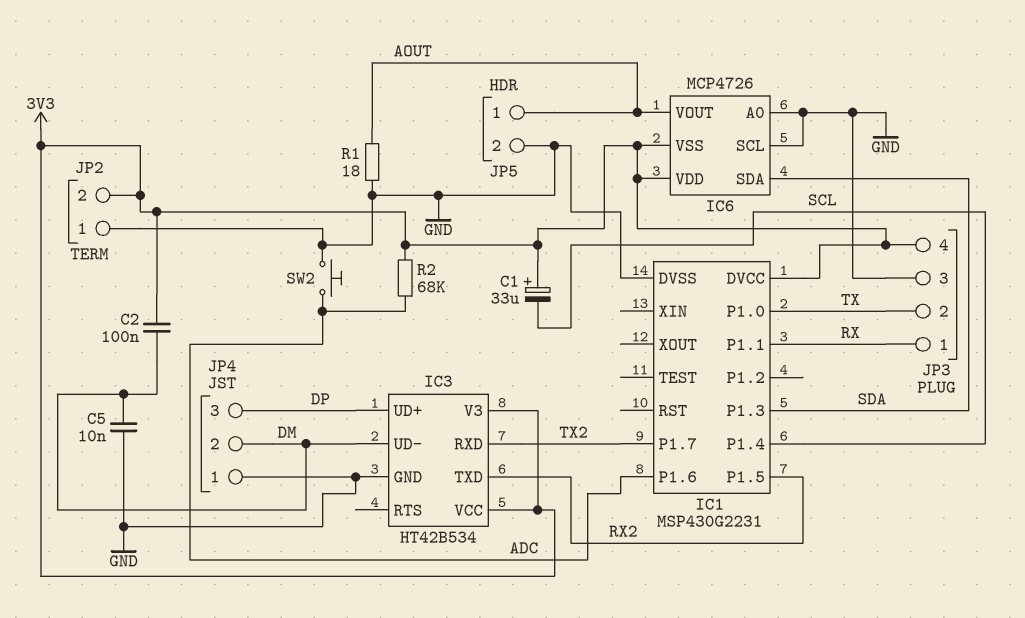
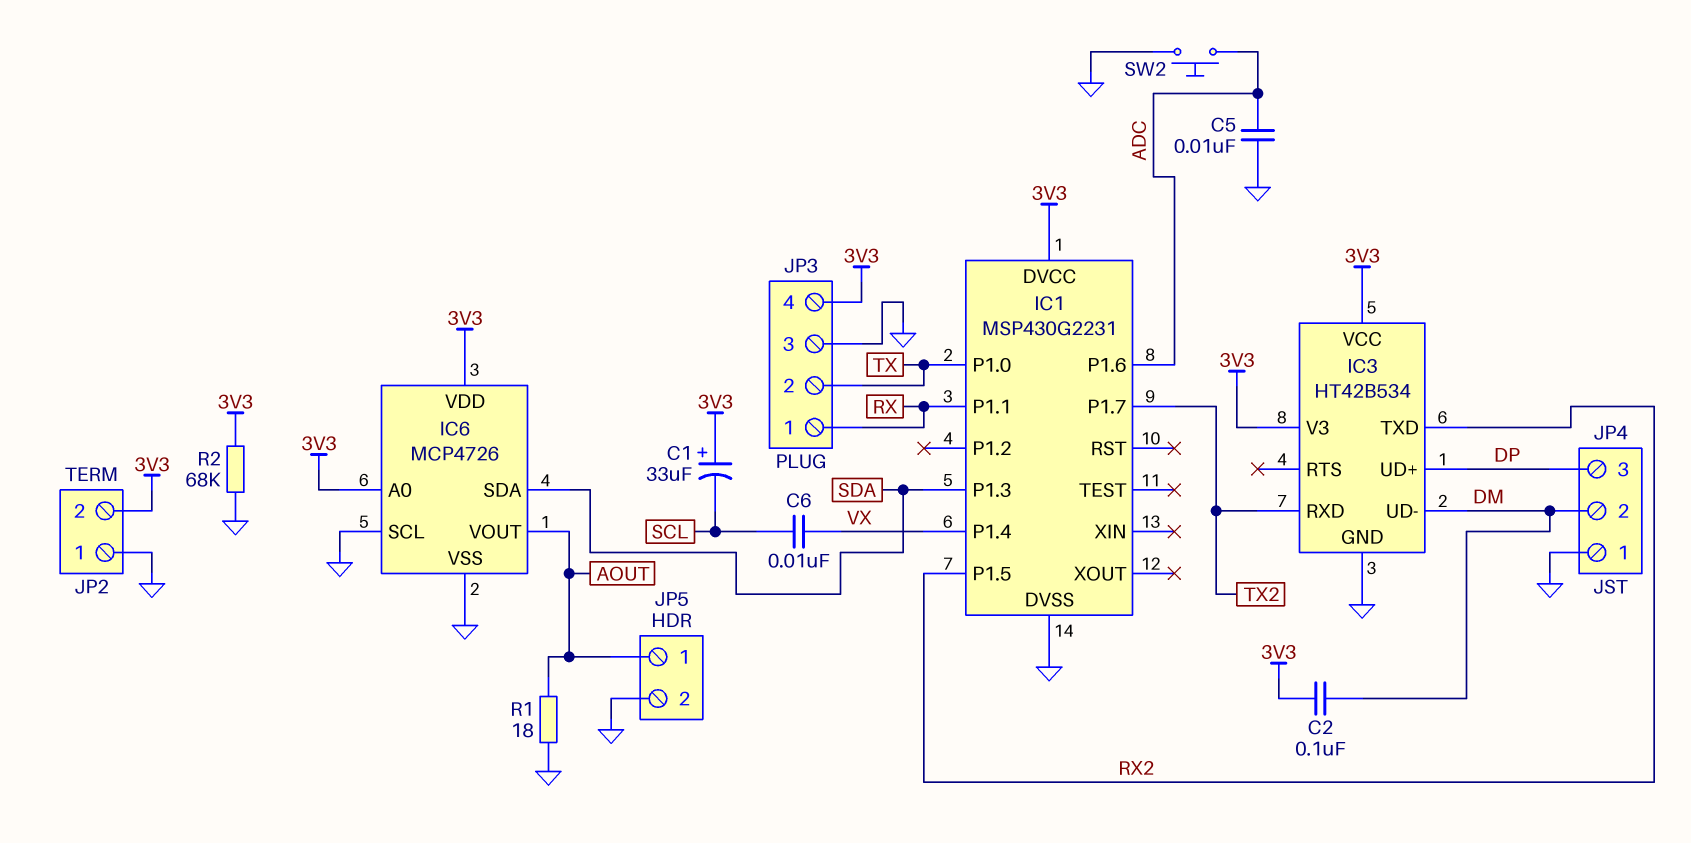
C5: 10nF (DM, GND) -> 10nF (ADC, GND)
C6: none -> 10nF (SCL, VX)
IC1 pin P1.4: SCL -> VX
IC6 pin A0: GND -> 3V3
IC6 pin VSS: 3V3 -> GND
R2: 68k (3V3, ADC) -> 68k (3V3, GND)

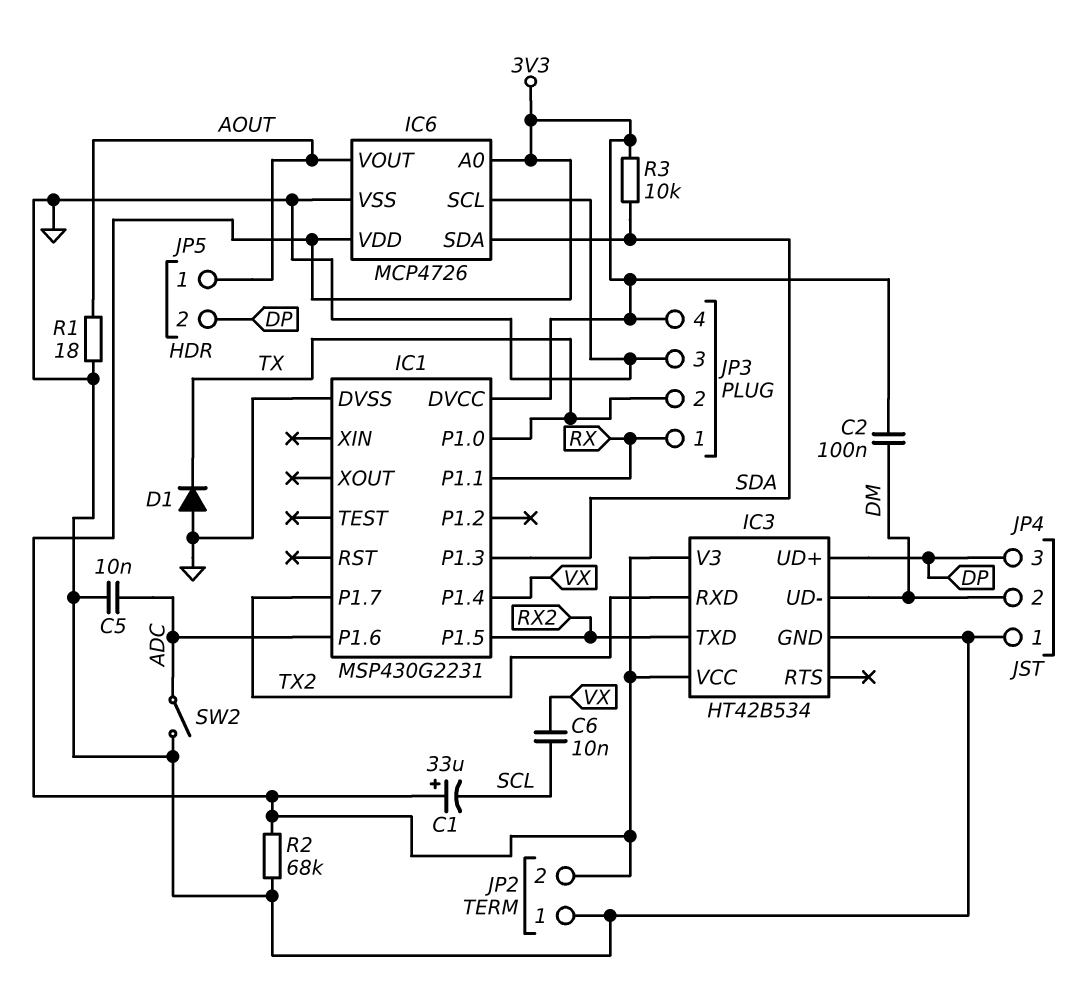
D1: none -> diode (A GND, K TX)
JP5 pin 2: GND -> DP
R3: none -> 10k (3V3, SDA)
SW2: button (ADC, GND) -> switch (ADC, GND)

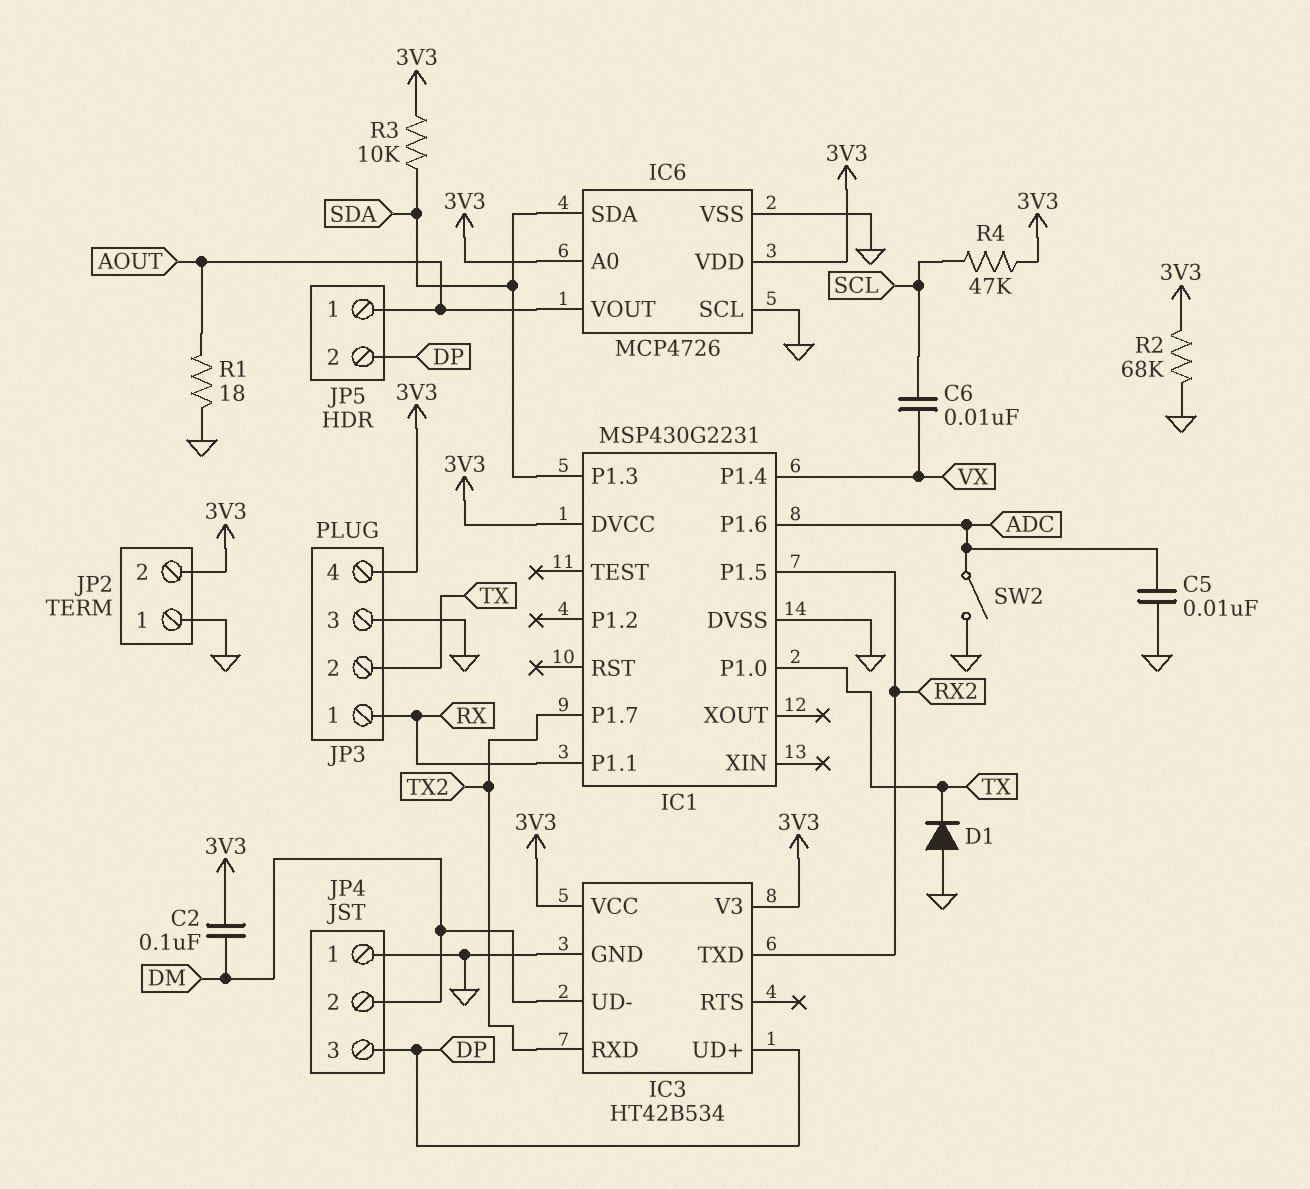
C1: 33uF (plus 3V3, minus SCL) -> none
R4: none -> 47k (3V3, SCL)

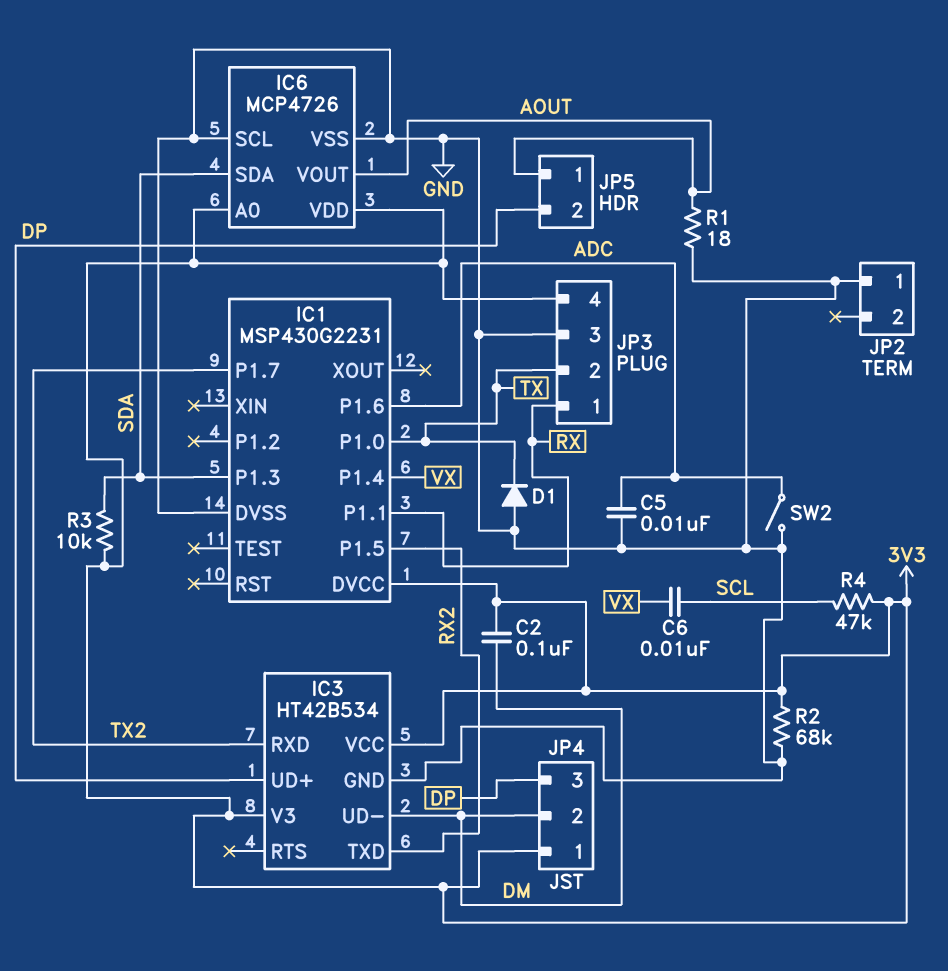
JP2 pin 2: 3V3 -> none
JP4 pin 1: GND -> 3V3

